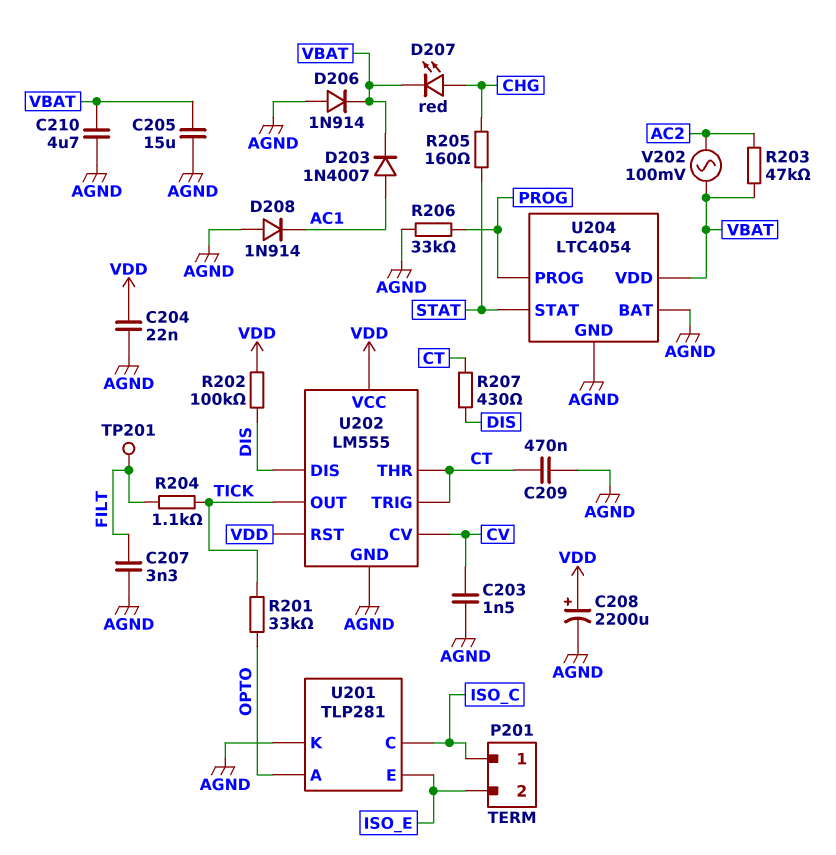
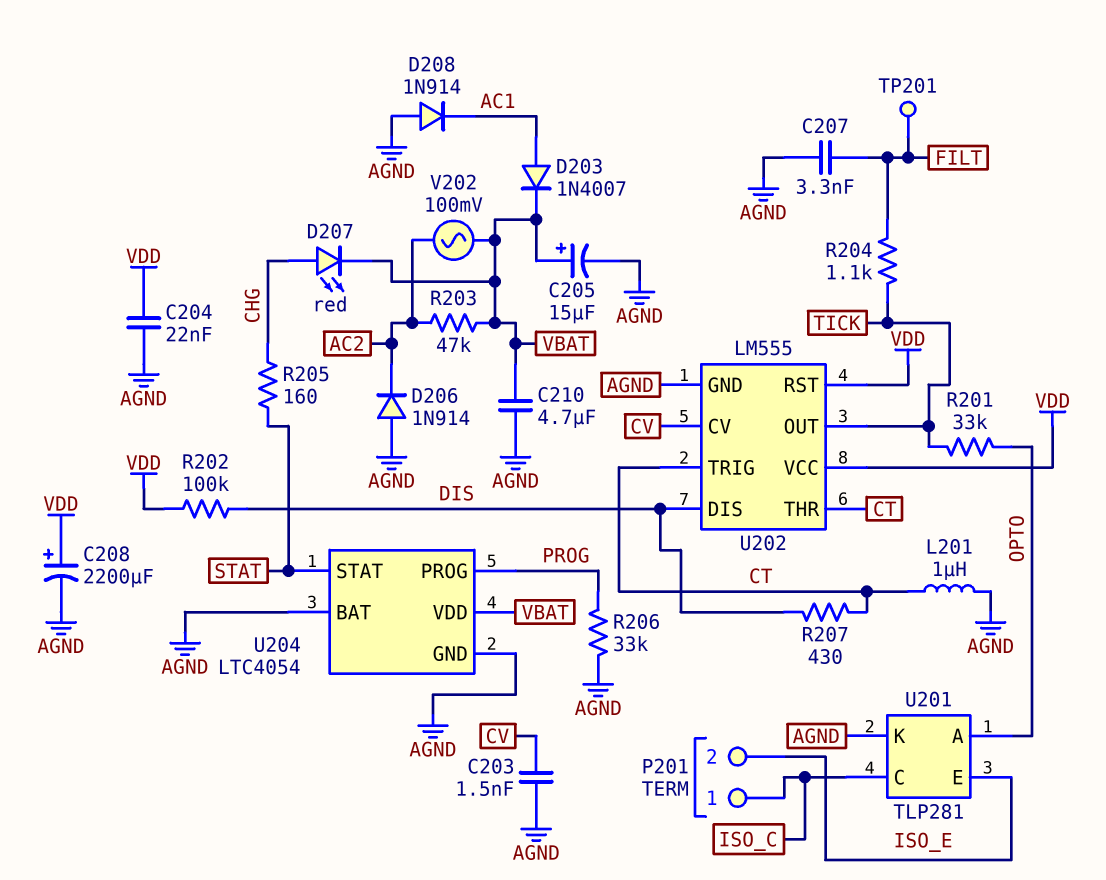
C205: 15uF (AGND, VBAT) -> 15uF (plus VBAT, minus AGND)
C209: 470nF (AGND, CT) -> none
D206: diode 1N914 (A AGND, K VBAT) -> diode 1N914 (A AGND, K AC2)
L201: none -> 1uH (AGND, CT)

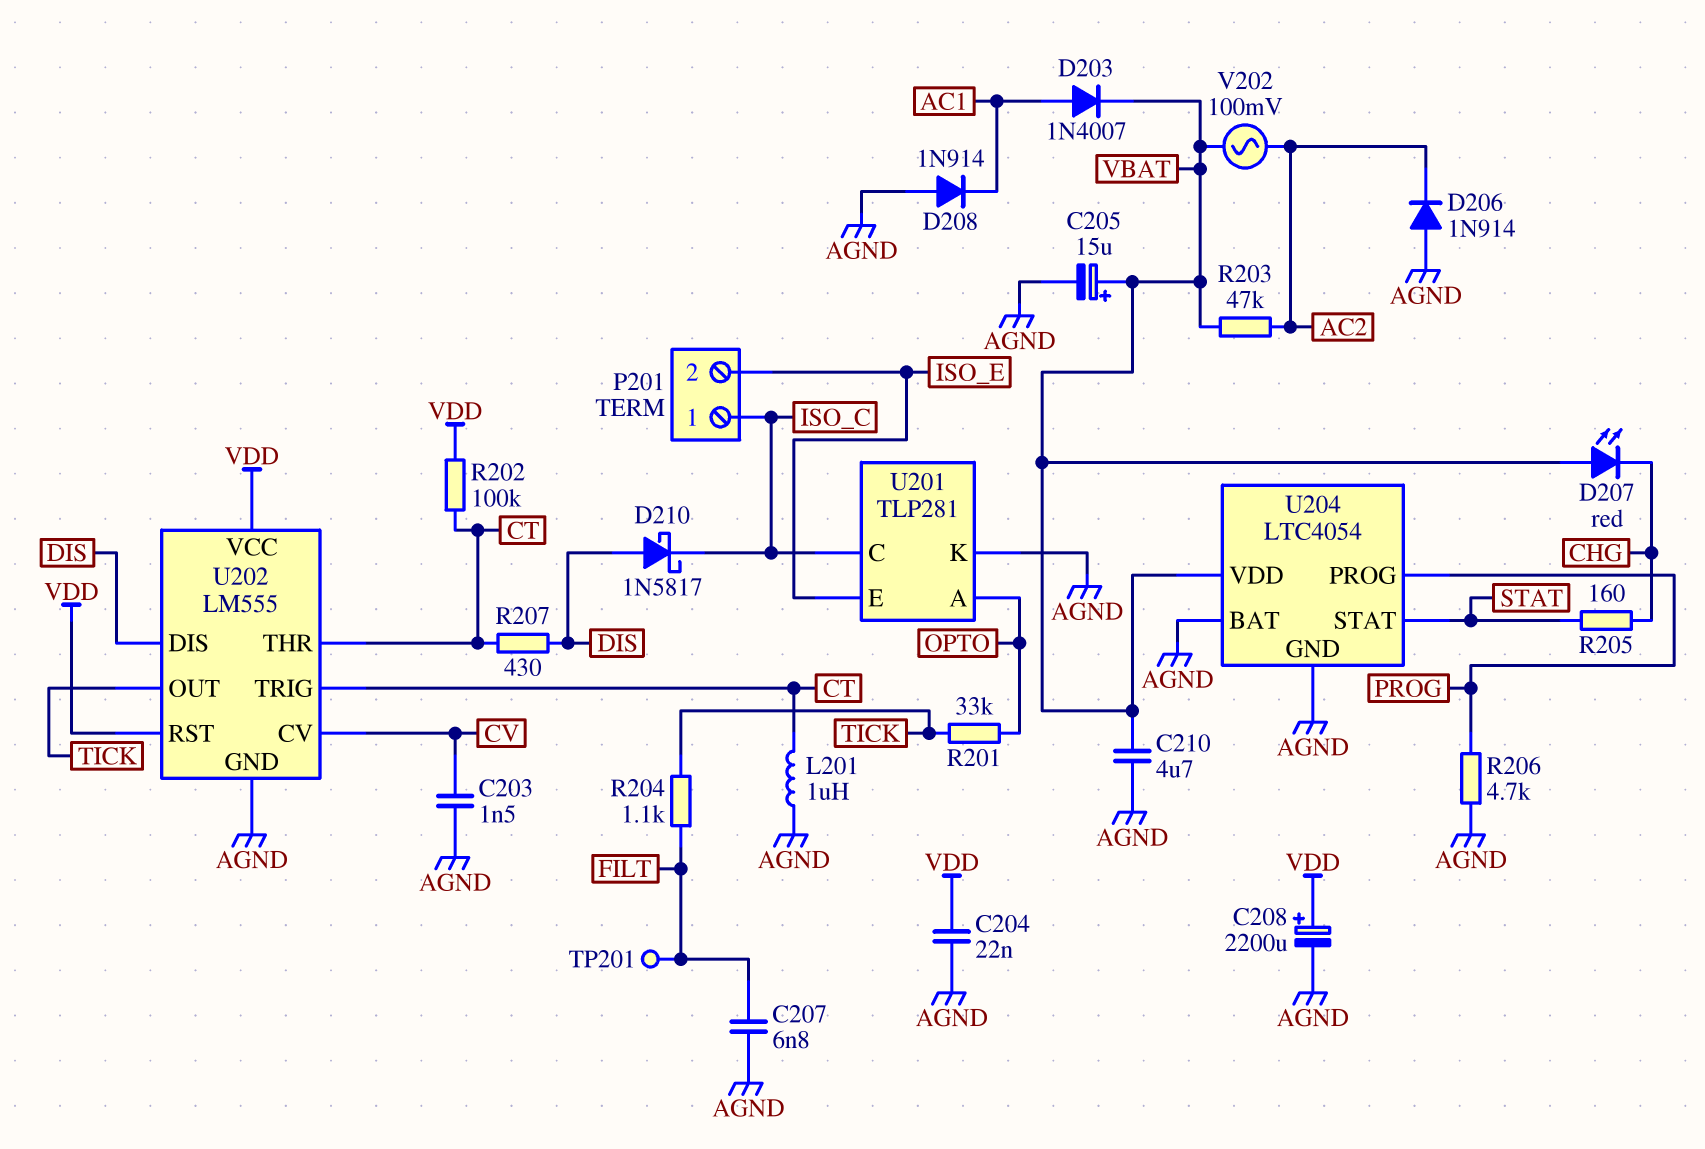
C207: 3.3nF (AGND, FILT) -> 6.8nF (AGND, FILT)
D207: LED red (A CHG, K VBAT) -> LED red (A VBAT, K CHG)
D210: none -> schottky 1N5817 (A DIS, K ISO_C)
R202: 100k (DIS, VDD) -> 100k (CT, VDD)
R206: 33k (AGND, PROG) -> 4.7k (AGND, PROG)

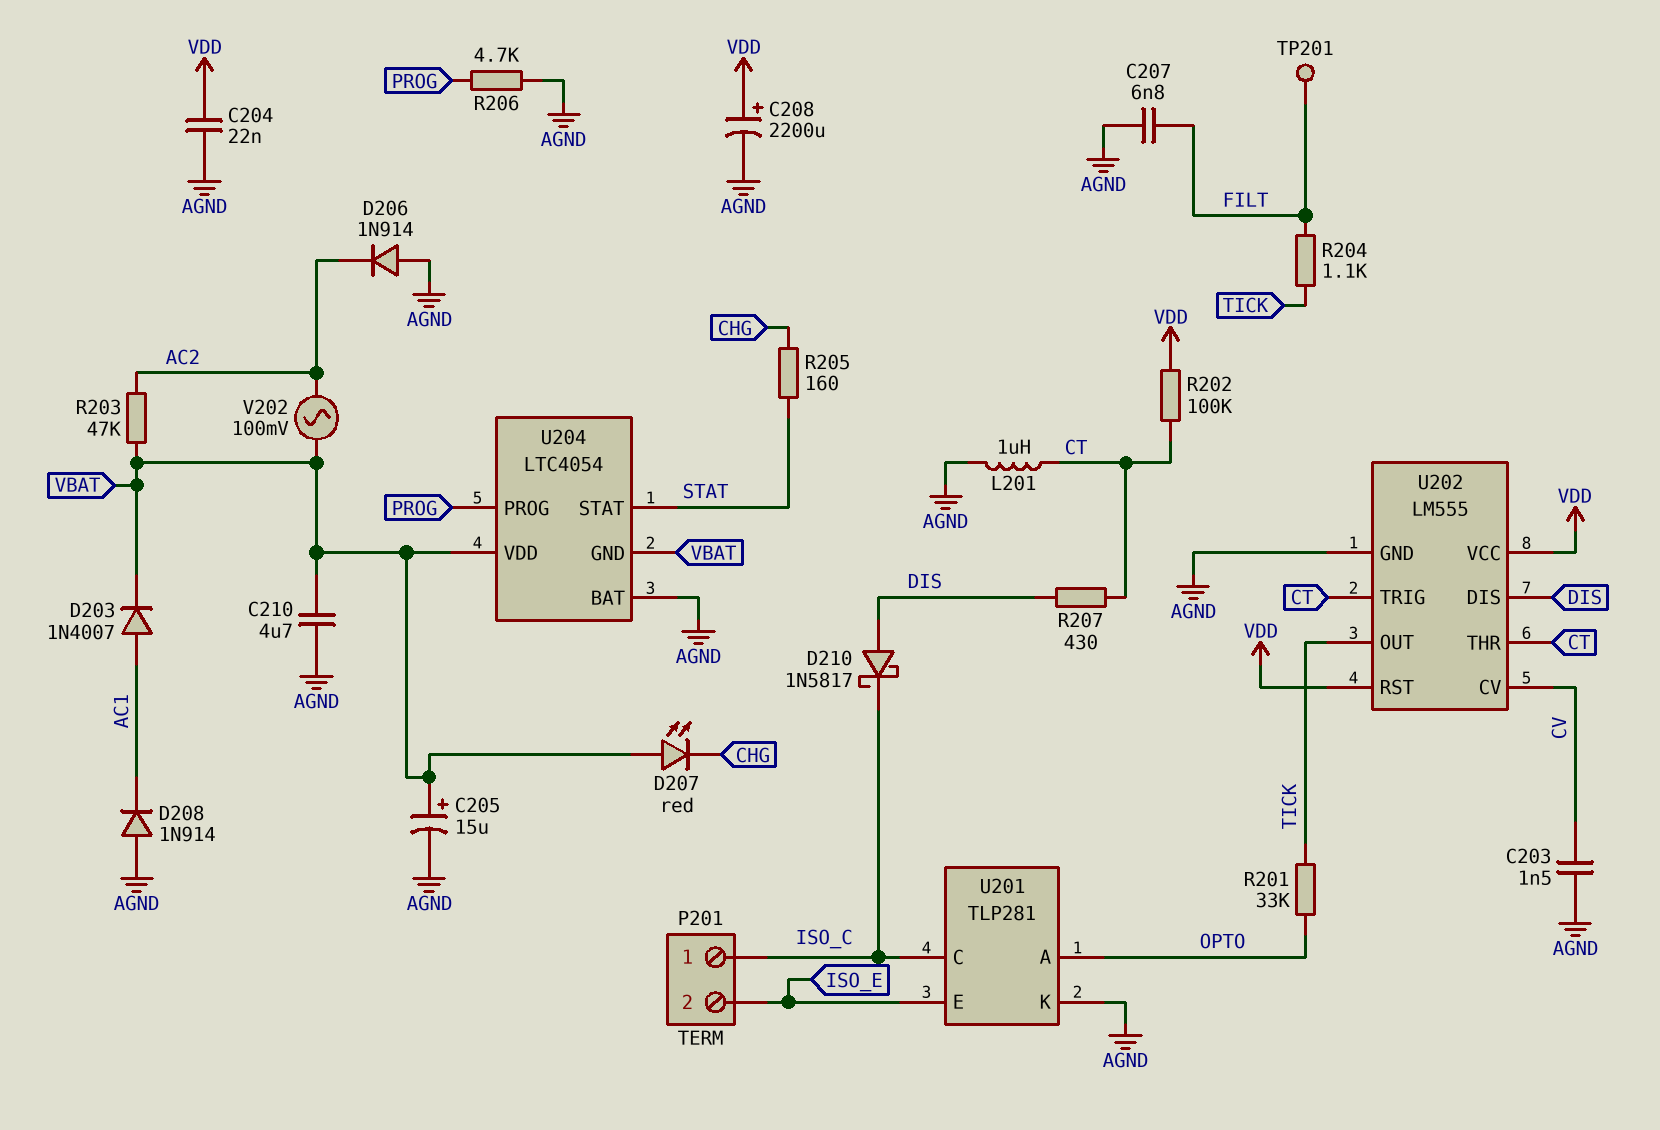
U204 pin GND: AGND -> VBAT

